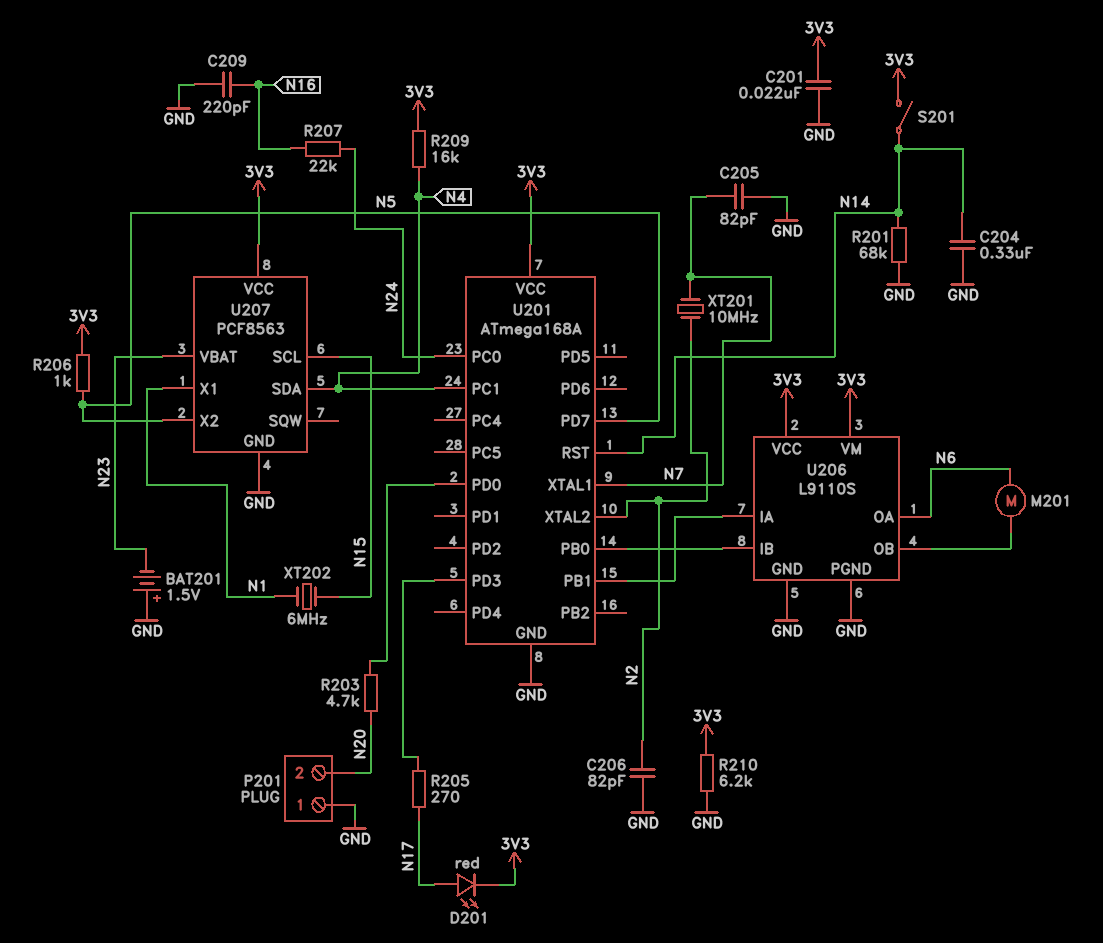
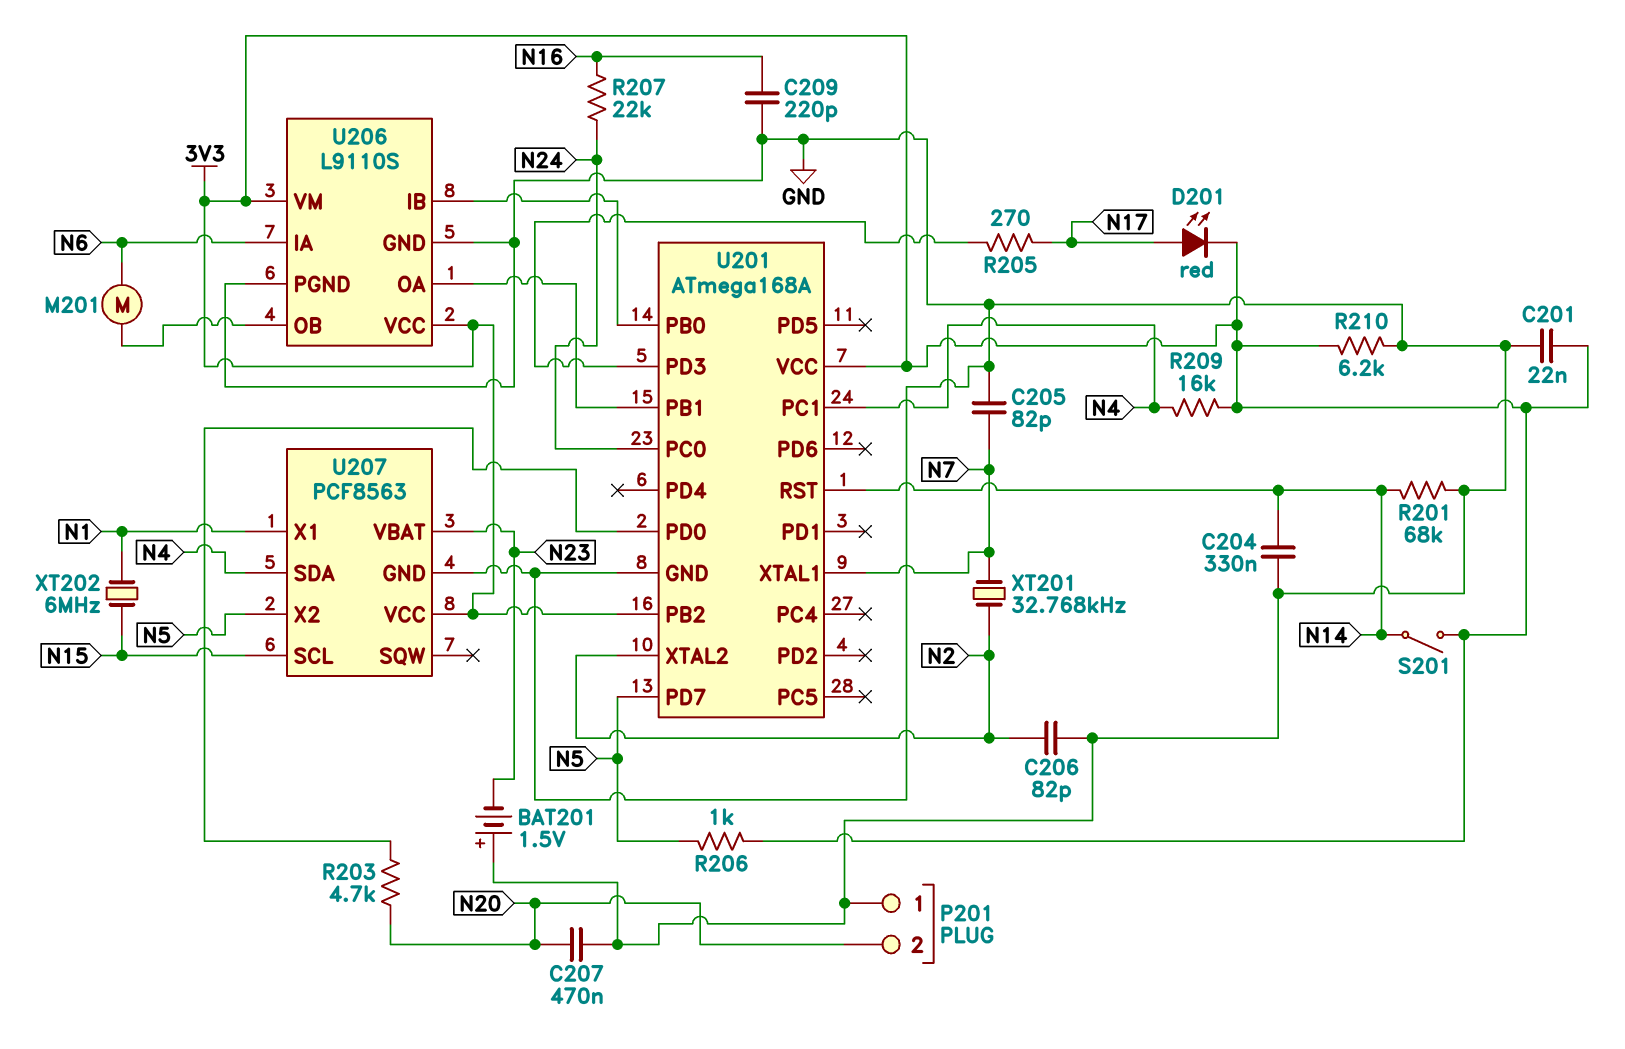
C207: none -> 470nF (GND, N20)
U201 pin PB2: none -> 3V3
U206 pin IA: U201/PB1 -> N6
U206 pin OA: N6 -> U201/PB1
XT201: 10MHz (N2, N7) -> 32.768kHz (N2, N7)

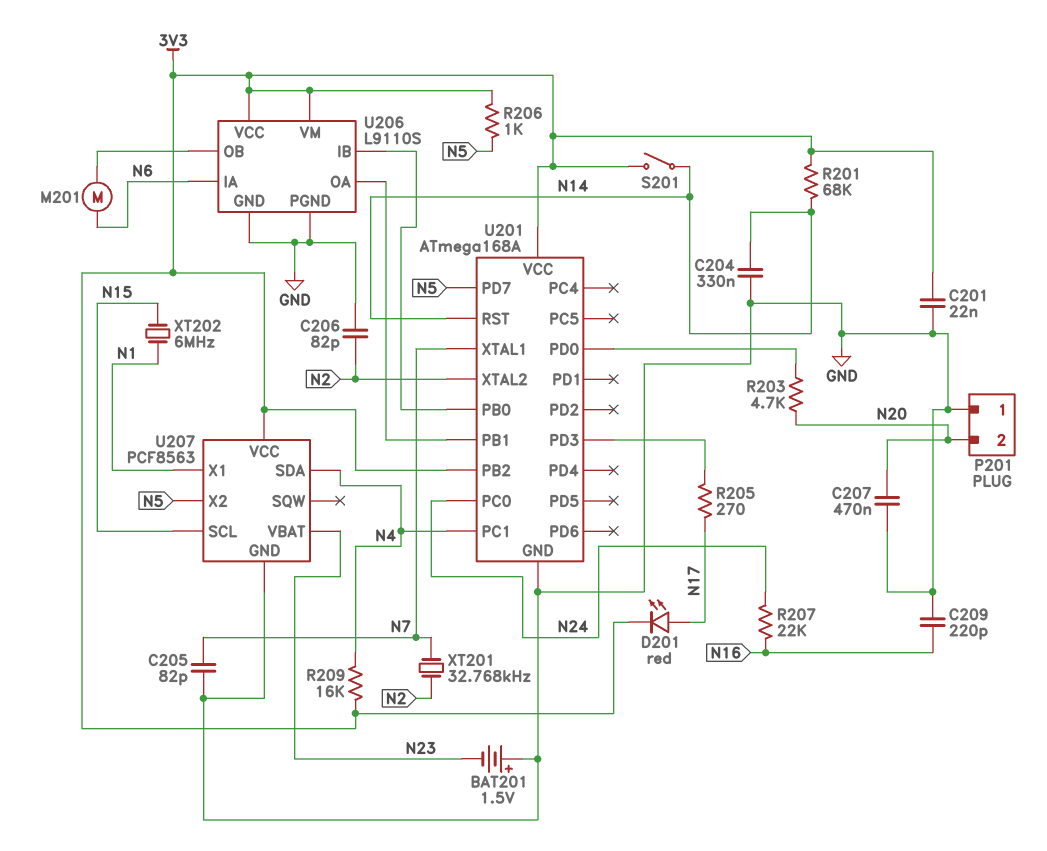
R201: 68k (GND, N14) -> 68k (3V3, N14)
R210: 6.2k (3V3, GND) -> none

